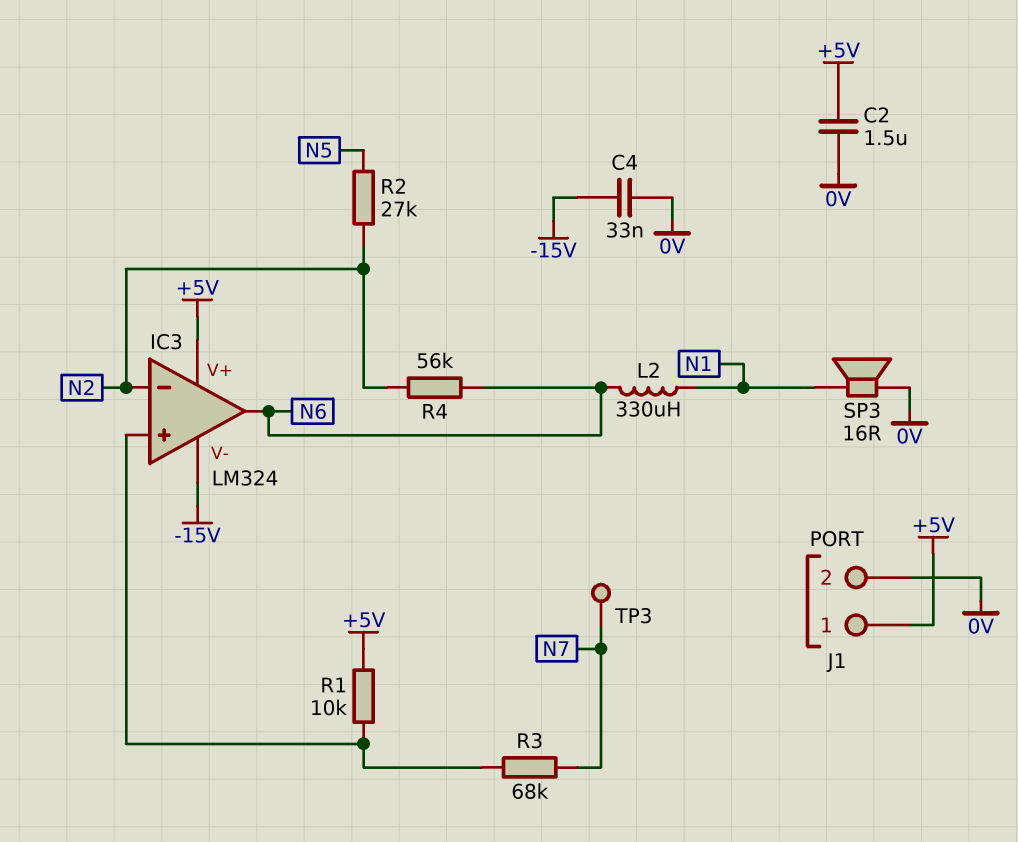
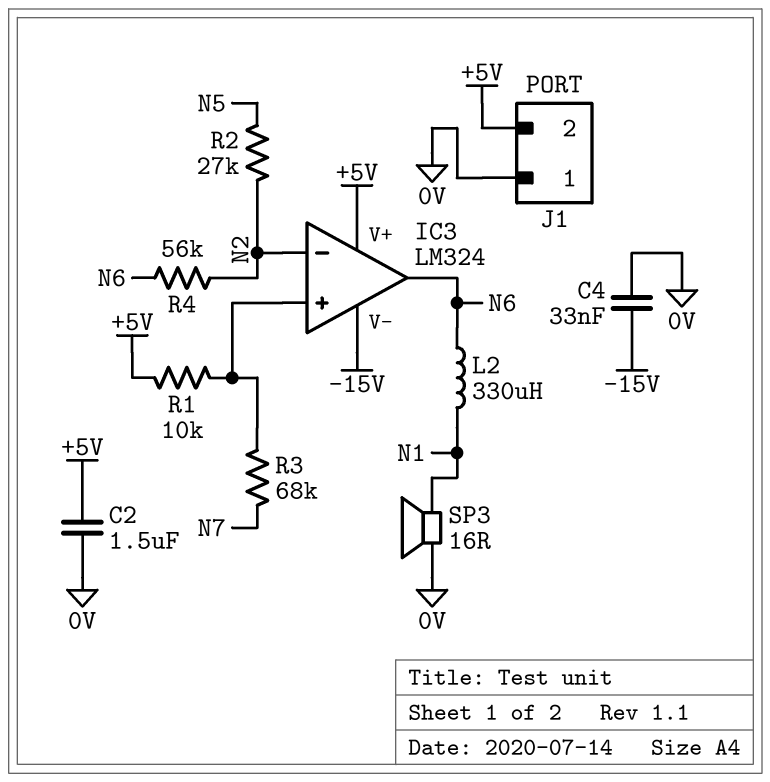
J1 pin 1: +5V -> 0V
J1 pin 2: 0V -> +5V
TP3: test point (N7) -> none

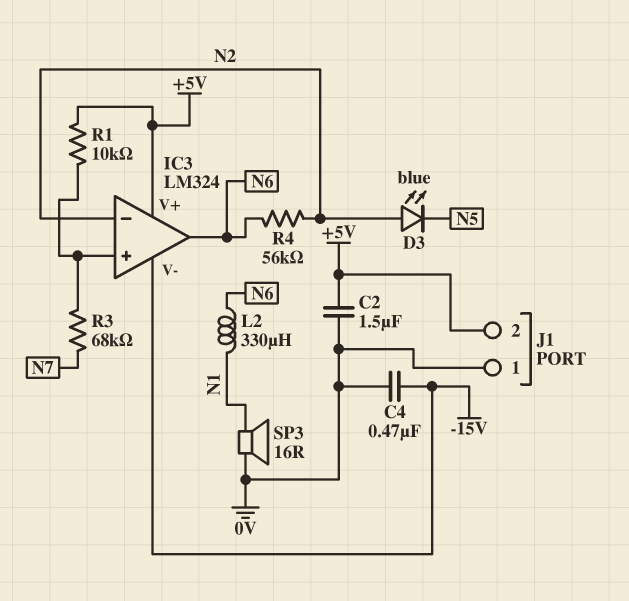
C4: 33nF (-15V, 0V) -> 470nF (-15V, 0V)
D3: none -> LED blue (A N2, K N5)
R2: 27k (N2, N5) -> none

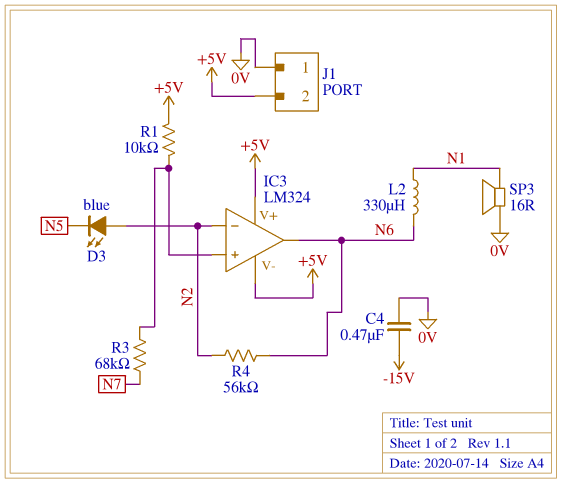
C2: 1.5uF (+5V, 0V) -> none
IC3 pin V-: -15V -> +5V

